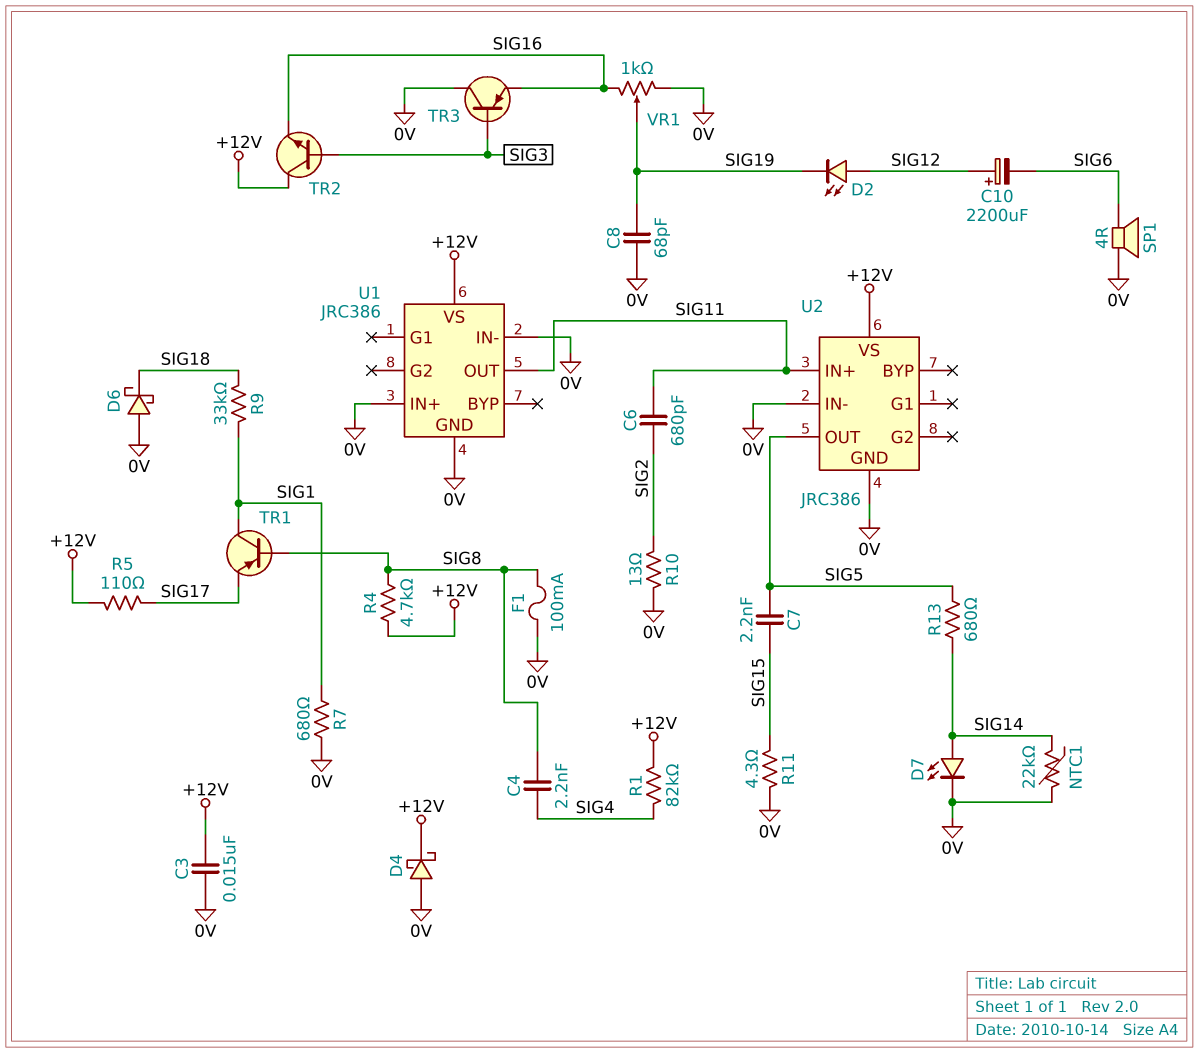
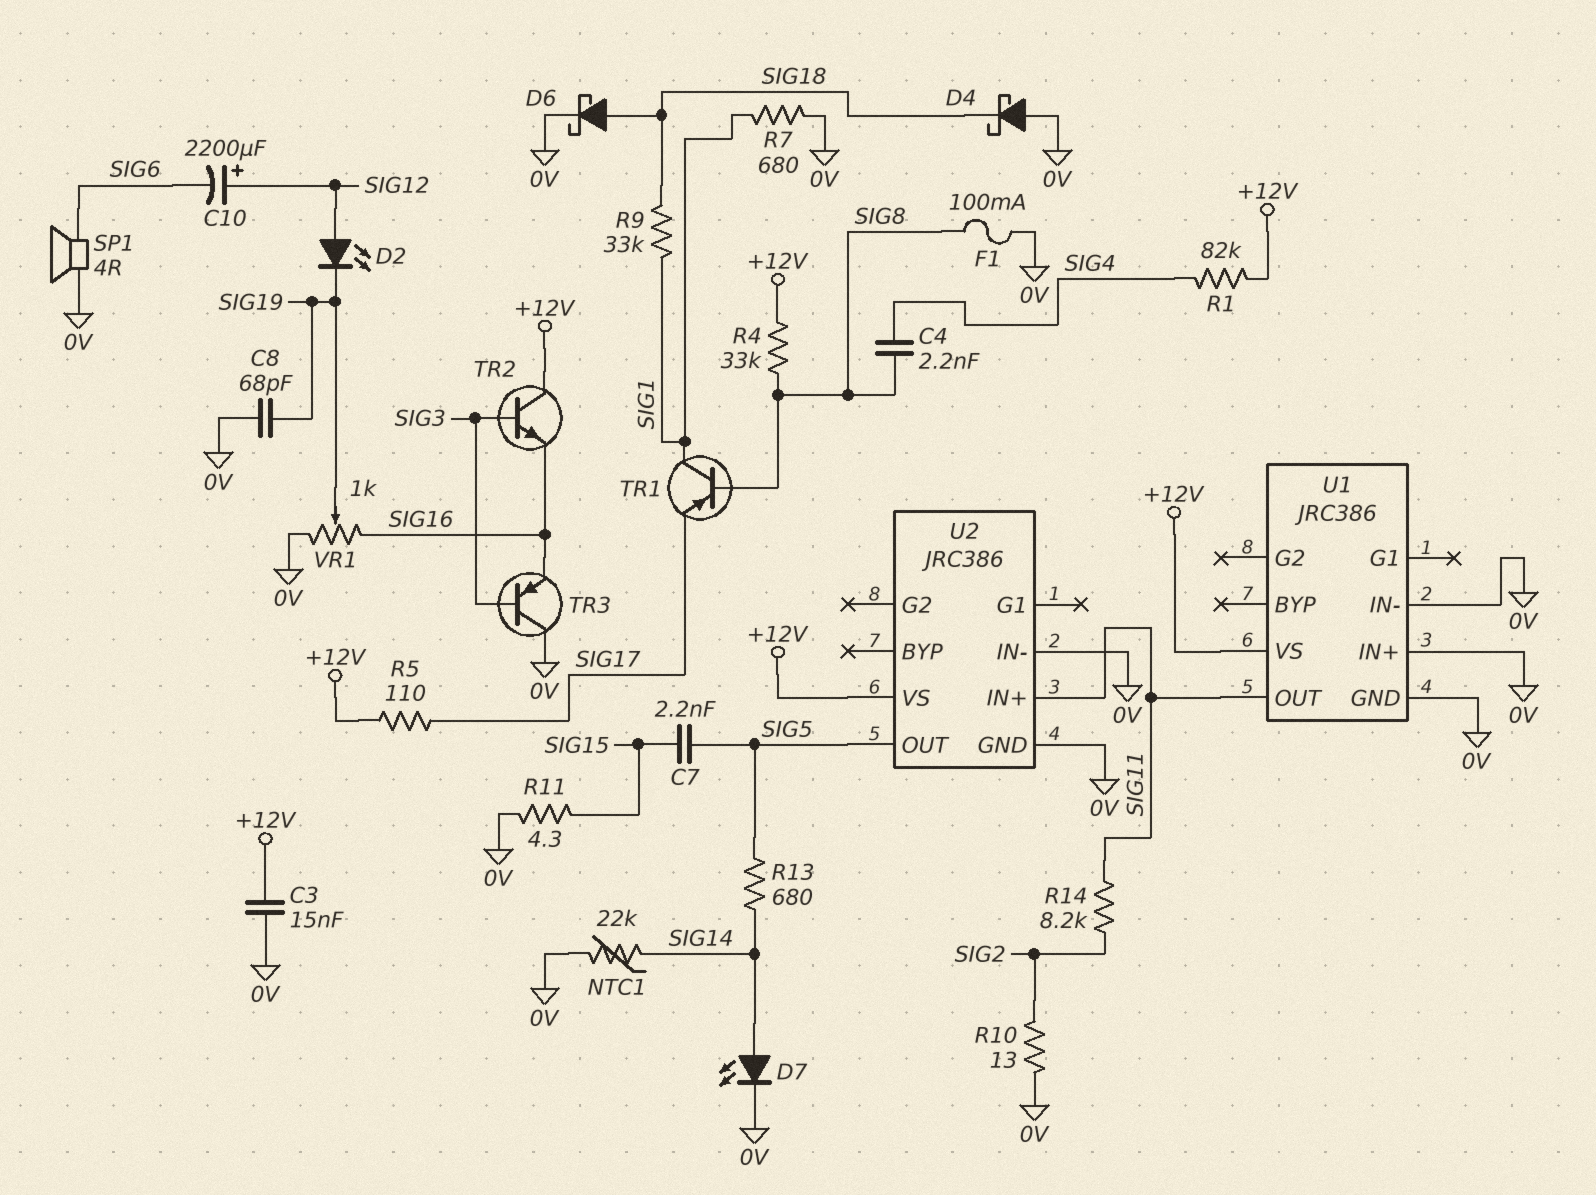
C6: 680pF (SIG2, SIG11) -> none
D4: schottky (A 0V, K +12V) -> schottky (A 0V, K SIG18)
D6: schottky (A 0V, K SIG18) -> schottky (A SIG18, K 0V)
R4: 4.7k (+12V, SIG8) -> 33k (+12V, SIG8)
R14: none -> 8.2k (SIG2, SIG11)

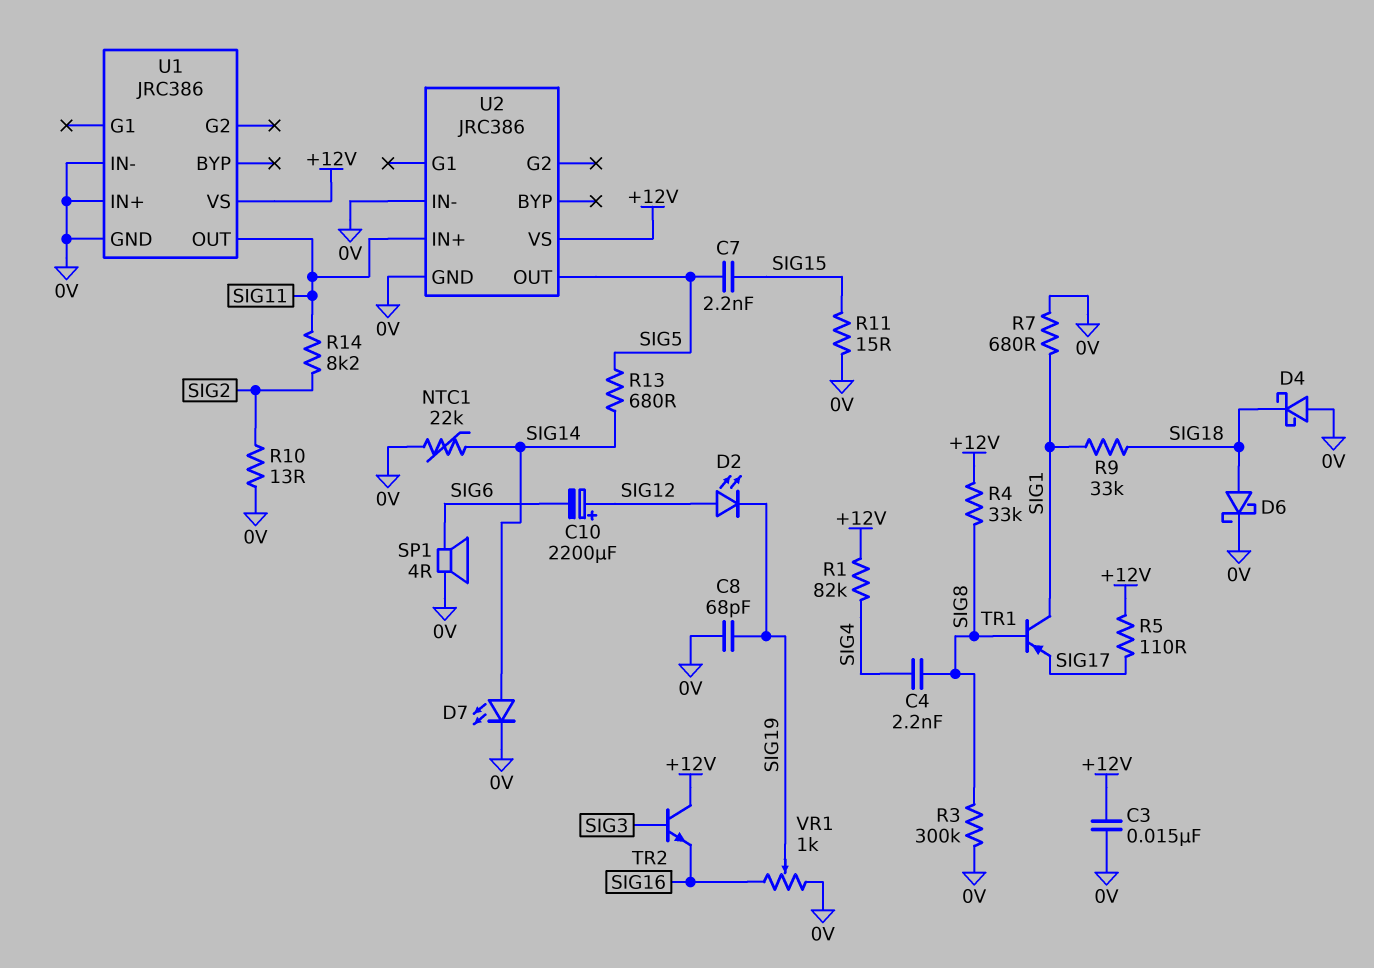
F1: 100mA (0V, SIG8) -> none
R3: none -> 300k (0V, SIG8)
R11: 4.3 (0V, SIG15) -> 15 (0V, SIG15)
TR3: PNP (B SIG3, C 0V, E SIG16) -> none

